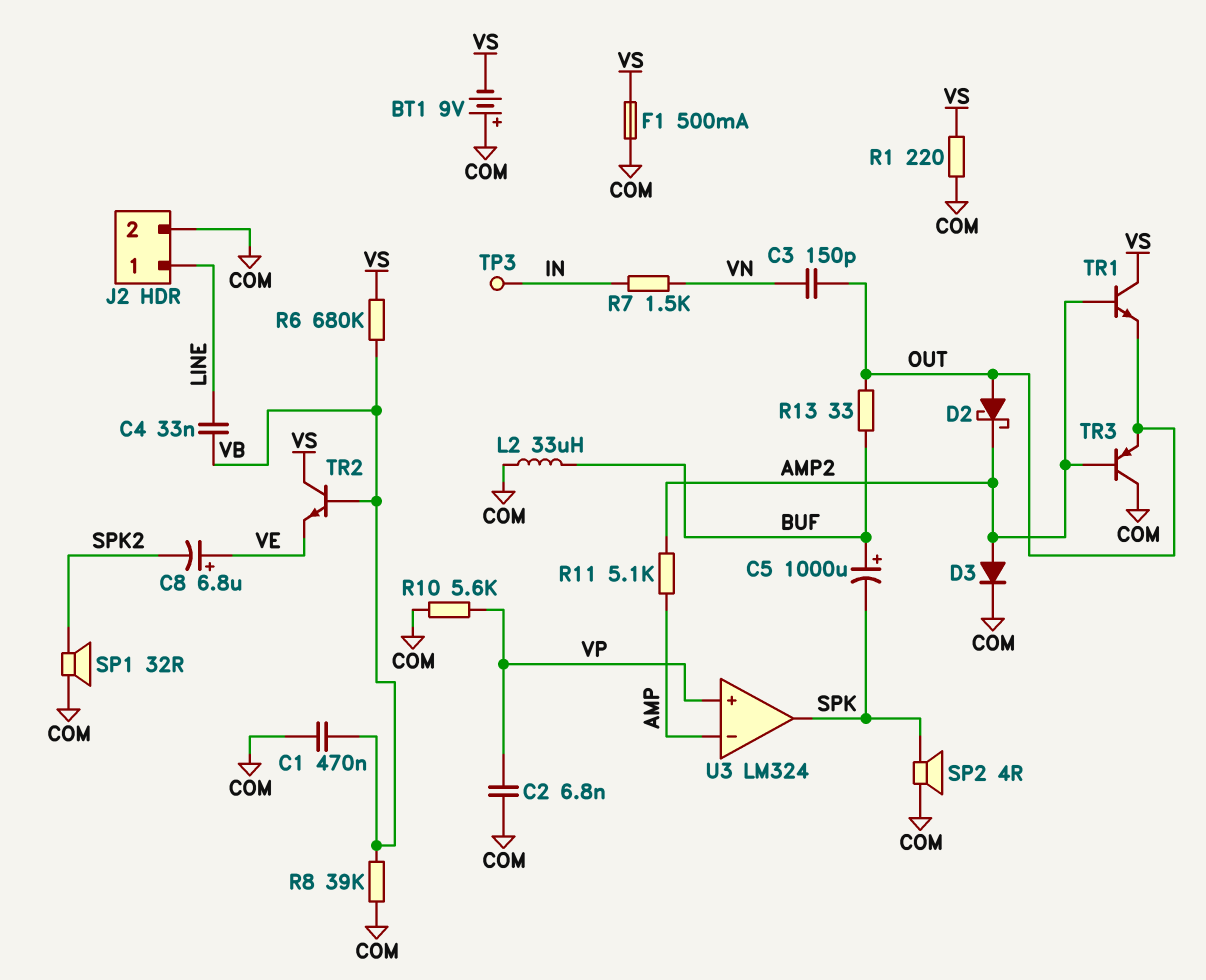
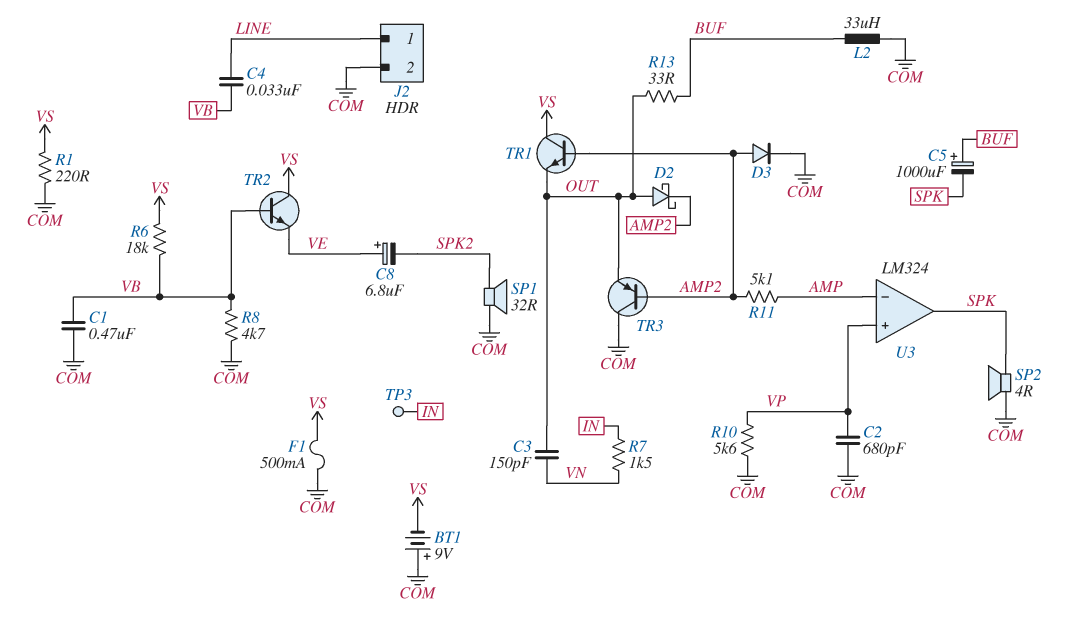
C2: 6.8nF (COM, VP) -> 680pF (COM, VP)
R6: 680k (VB, VS) -> 18k (VB, VS)
R8: 39k (COM, VB) -> 4.7k (COM, VB)

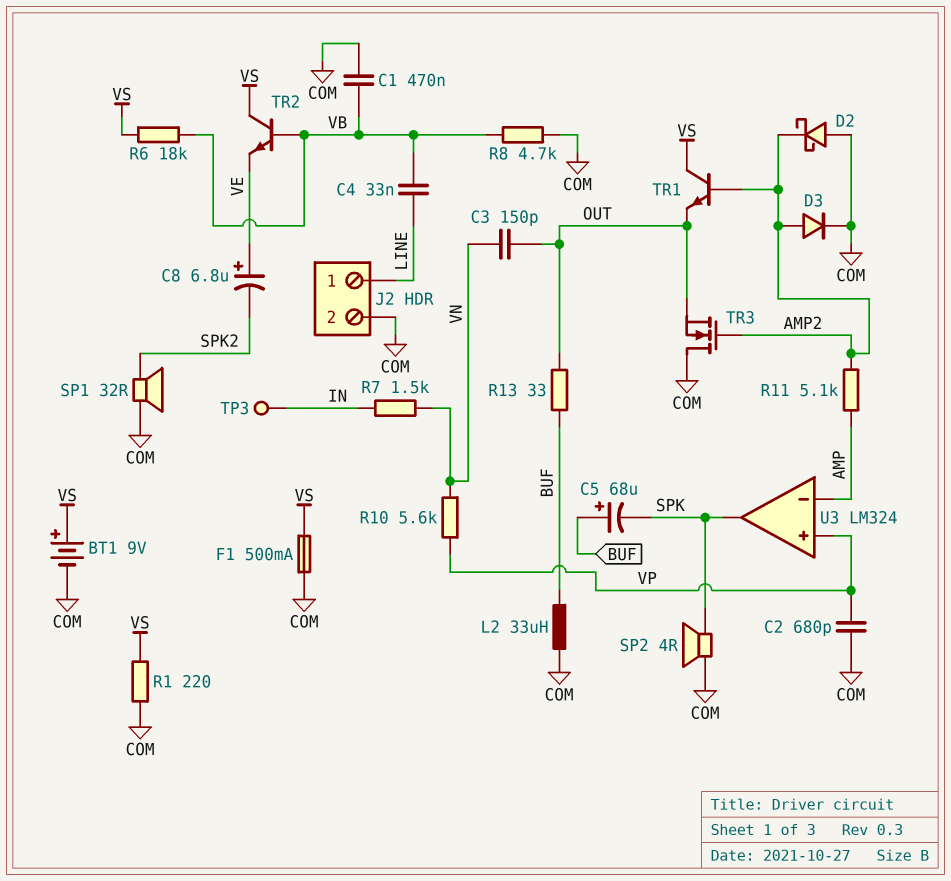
BT1: 9V (plus COM, minus VS) -> 9V (plus VS, minus COM)
C5: 1000uF (plus BUF, minus SPK) -> 68uF (plus BUF, minus SPK)
D2: schottky (A OUT, K AMP2) -> schottky (A COM, K AMP2)
R10: 5.6k (COM, VP) -> 5.6k (VN, VP)
TR3: PNP (B AMP2, C COM, E OUT) -> NMOS (G AMP2, D COM, S OUT)

